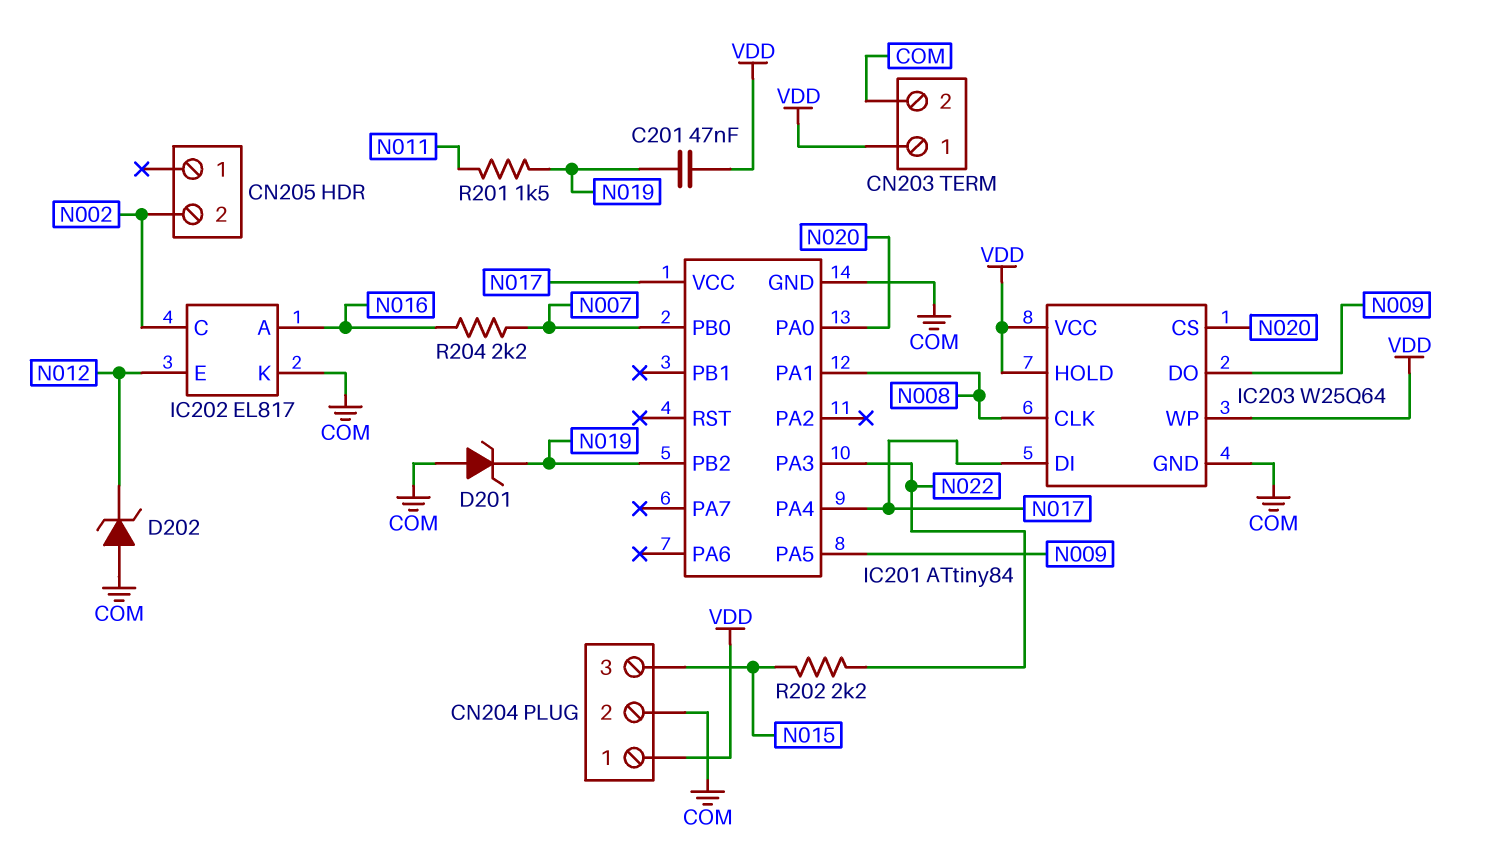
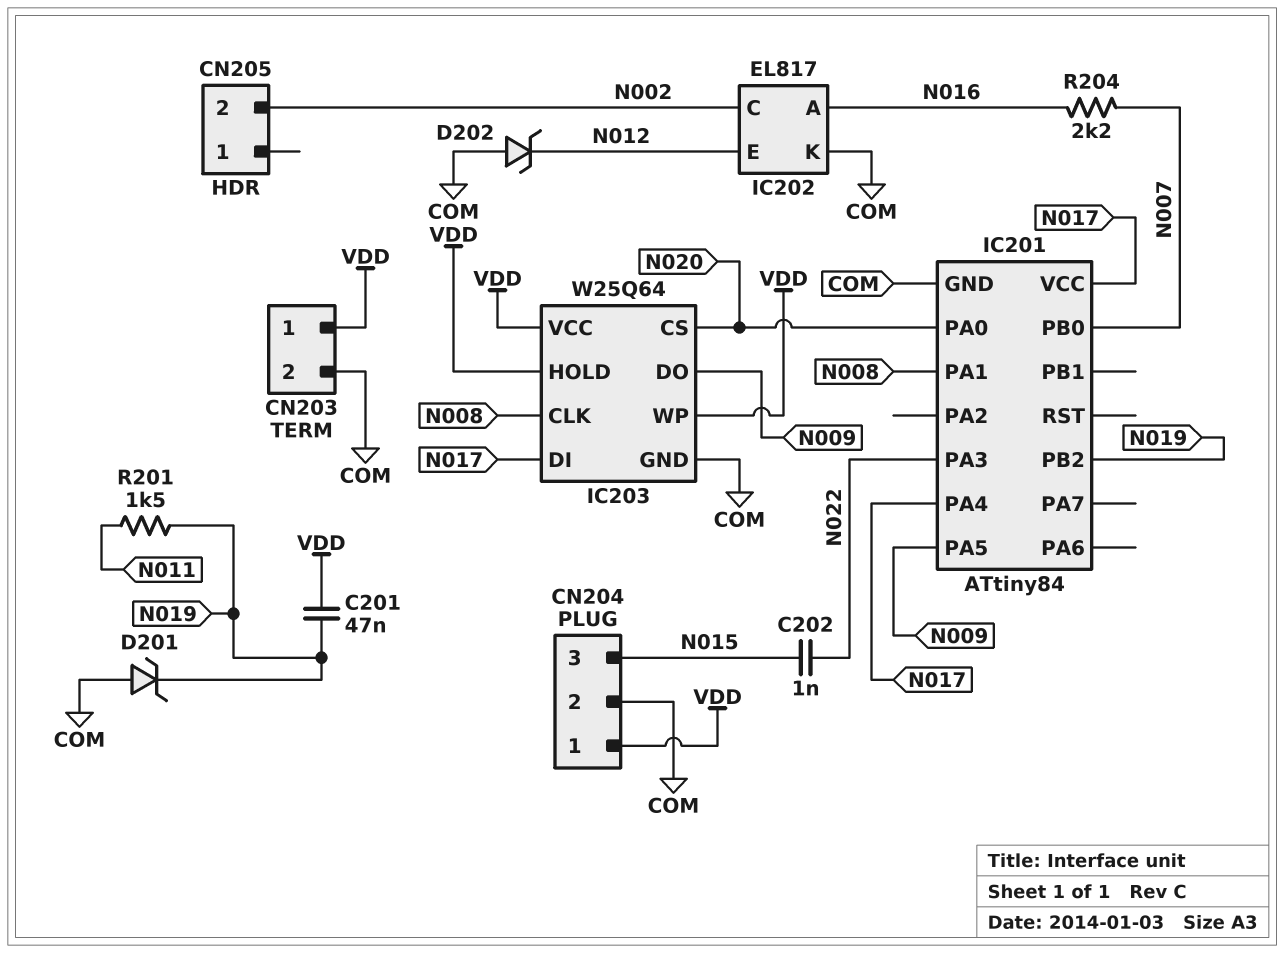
C202: none -> 1nF (N015, N022)
R202: 2.2k (N015, N022) -> none

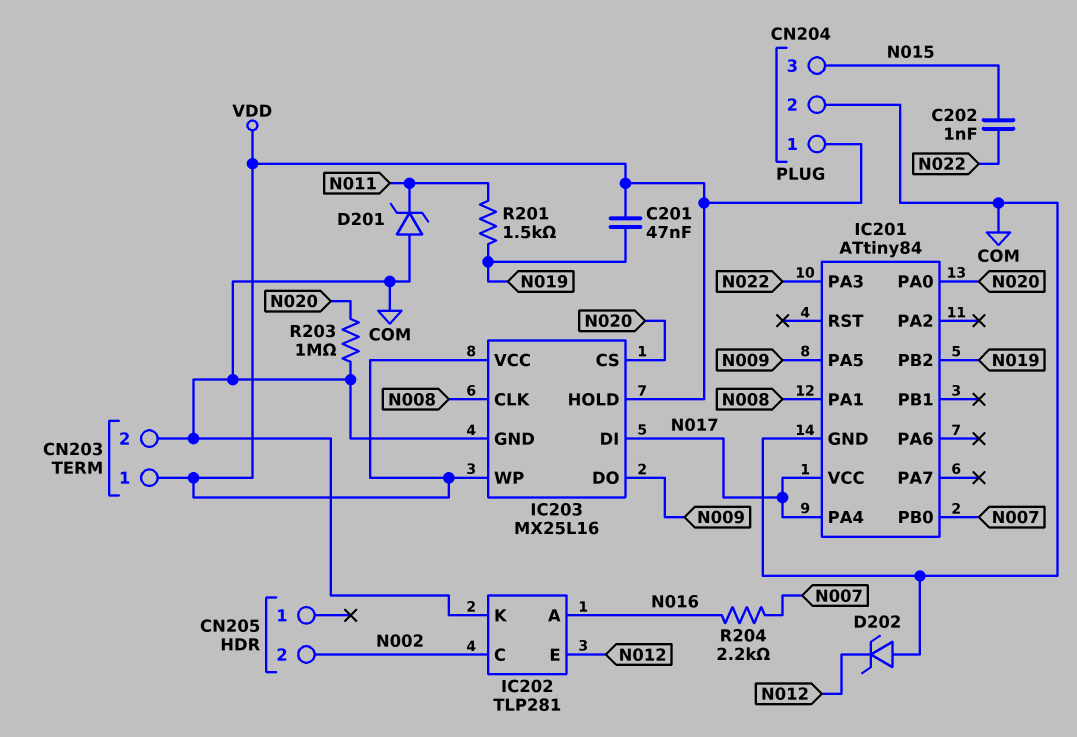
D201: zener (A COM, K N019) -> zener (A COM, K N011)
IC202: EL817 -> TLP281
IC203: W25Q64 -> MX25L16
R203: none -> 1M (COM, N020)

